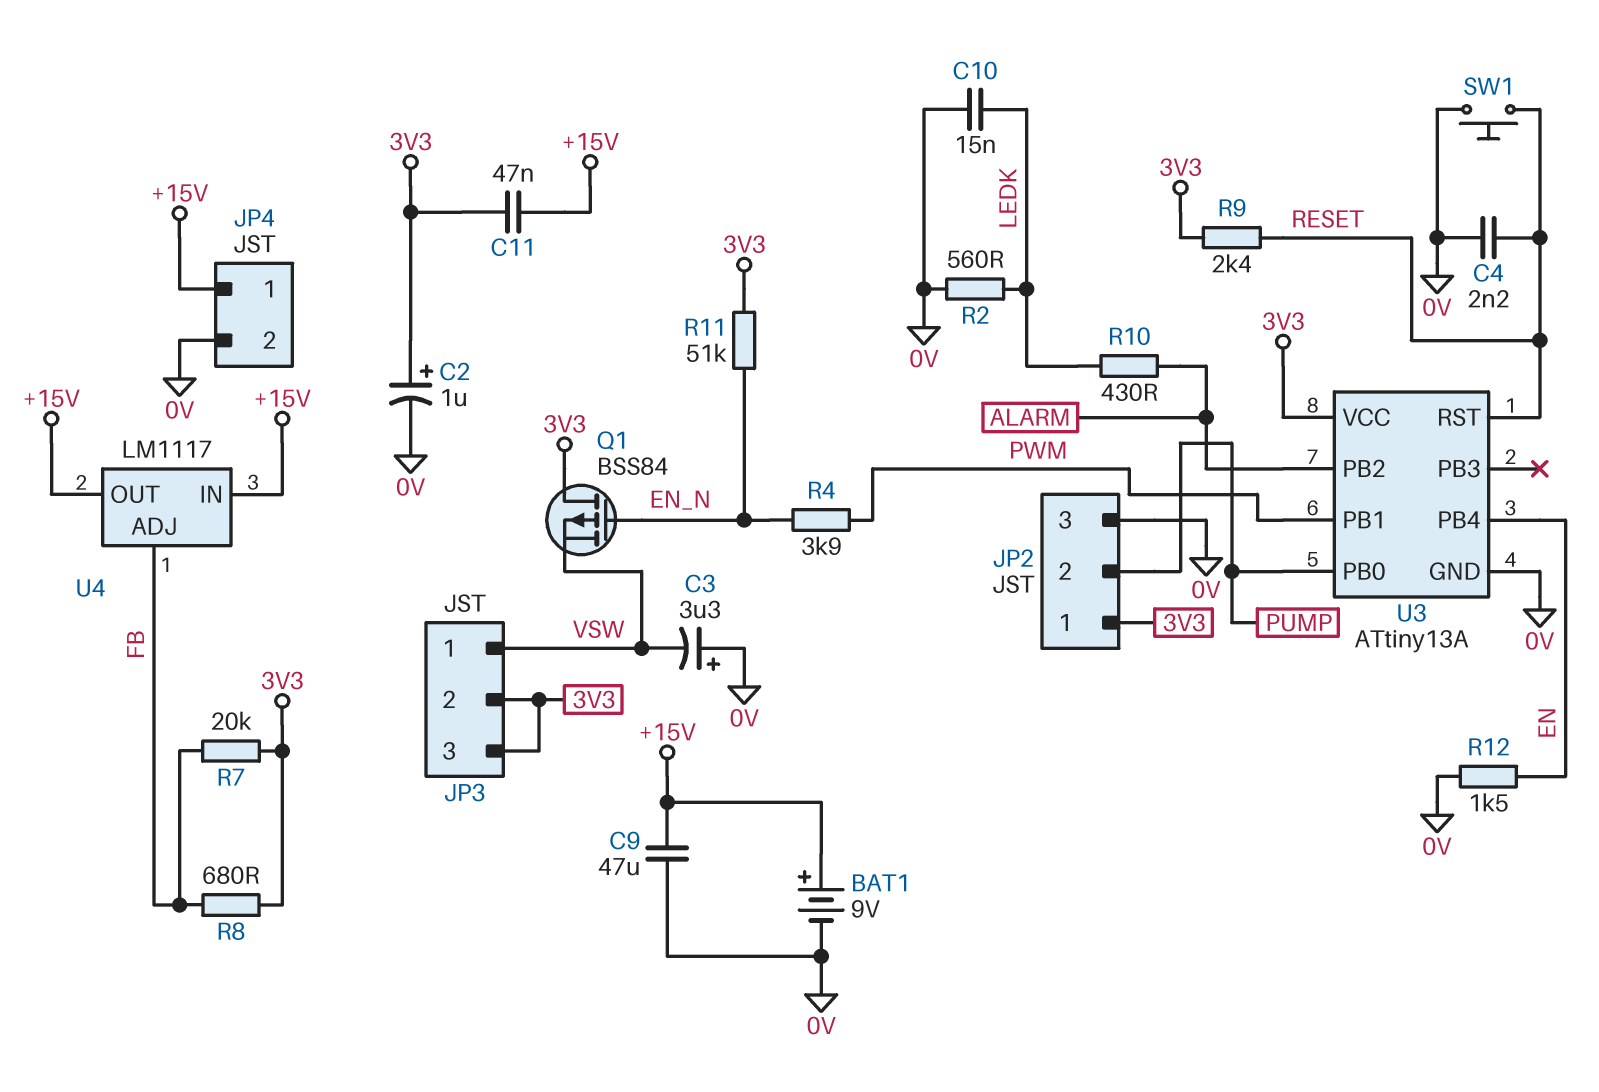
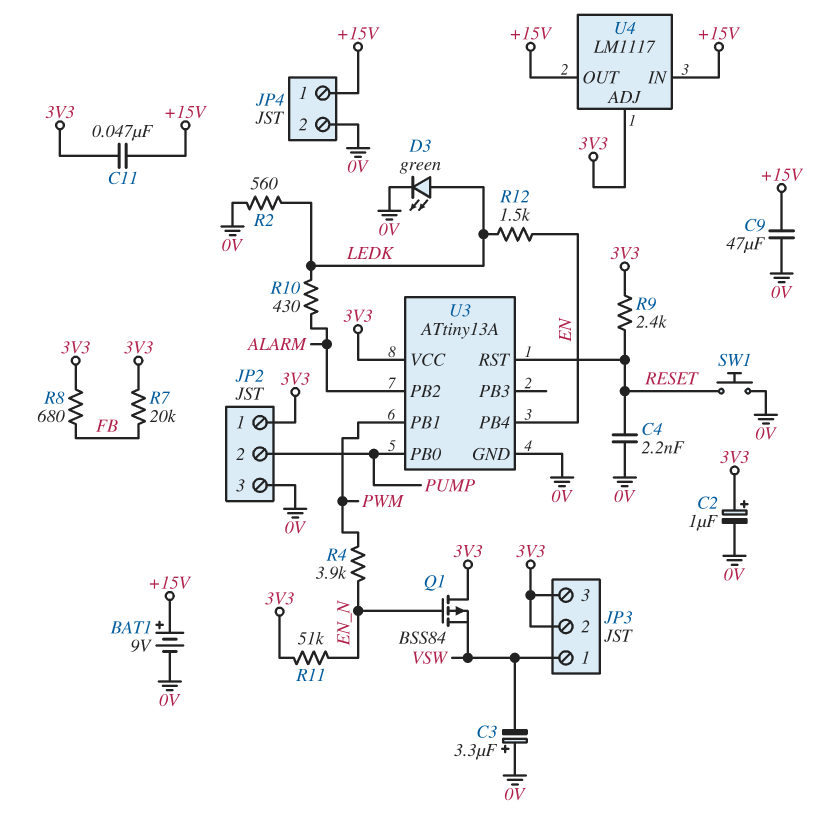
C10: 15nF (0V, LEDK) -> none
D3: none -> LED green (A LEDK, K 0V)
R12: 1.5k (0V, EN) -> 1.5k (EN, LEDK)
U4 pin ADJ: FB -> 3V3

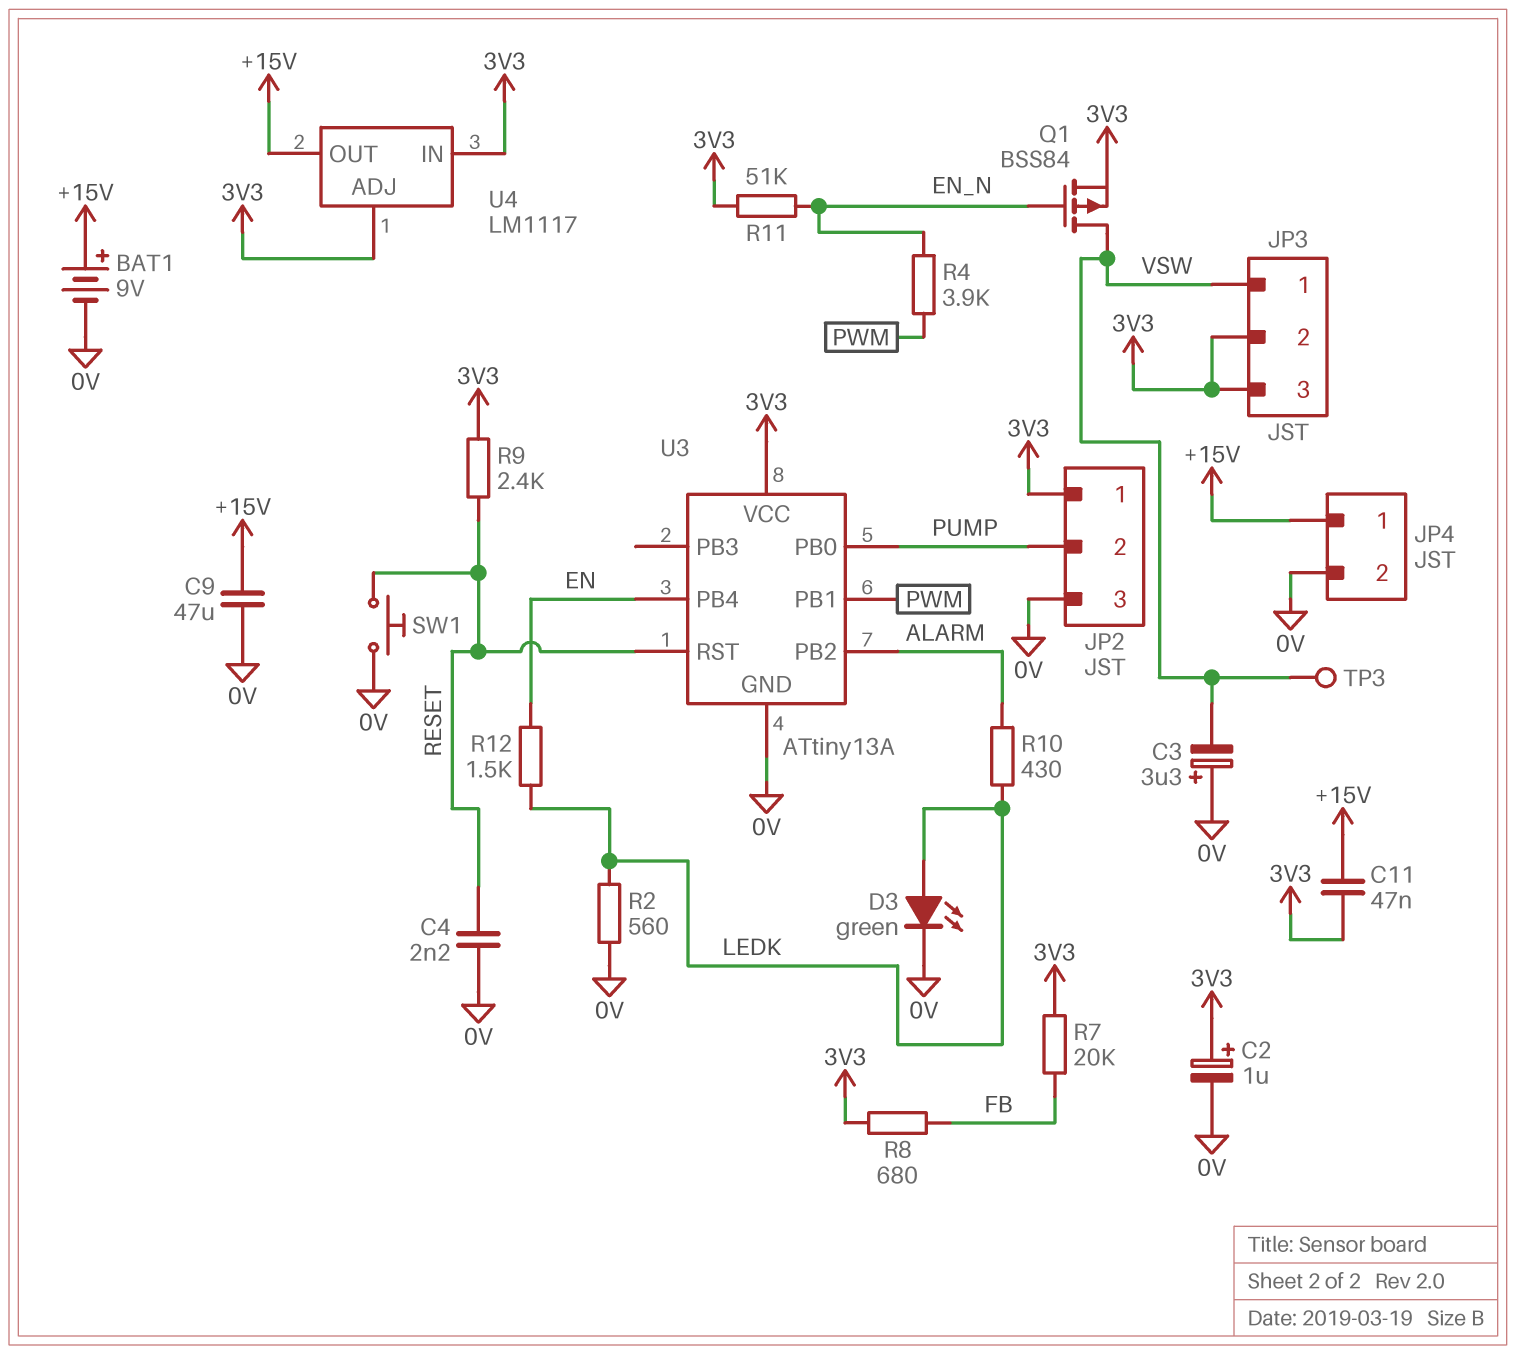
Q1: PMOS BSS84 (G EN_N, D 3V3, S VSW) -> PMOS BSS84 (G EN_N, D VSW, S 3V3)
TP3: none -> test point (VSW)
U4 pin IN: +15V -> 3V3

